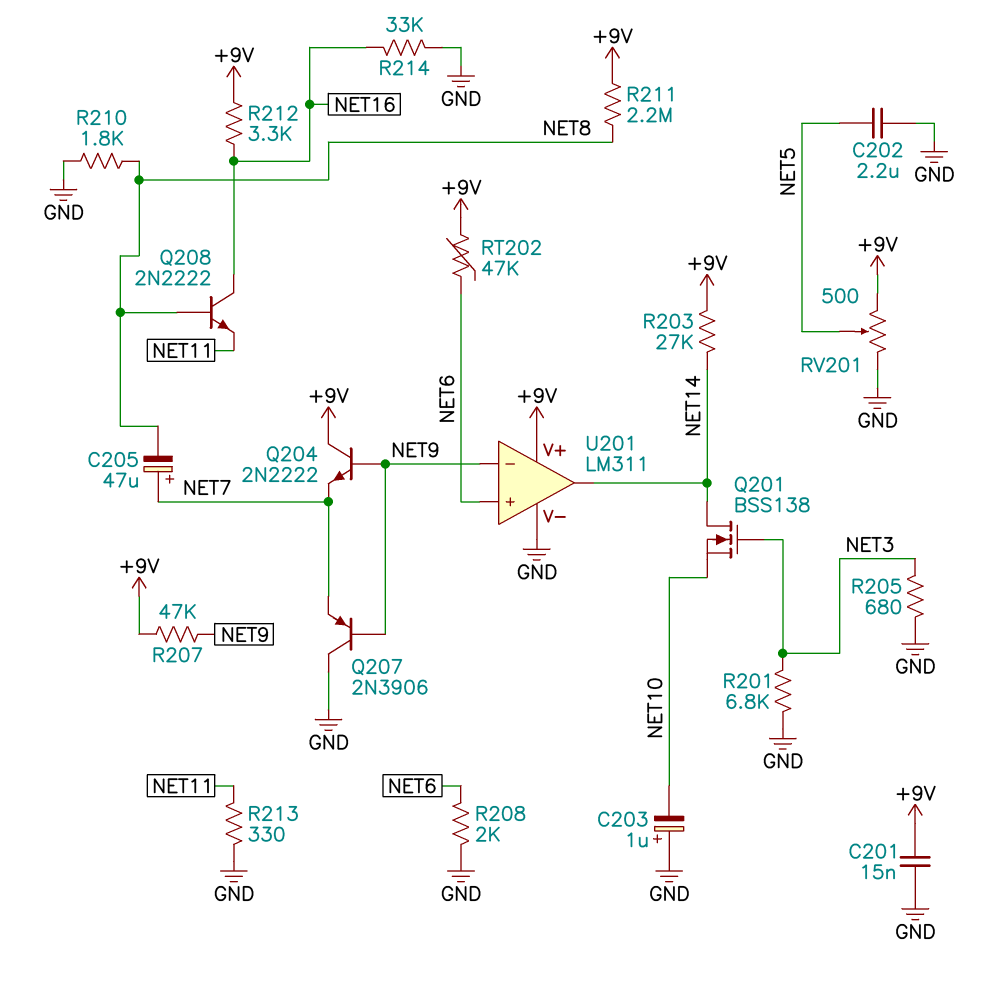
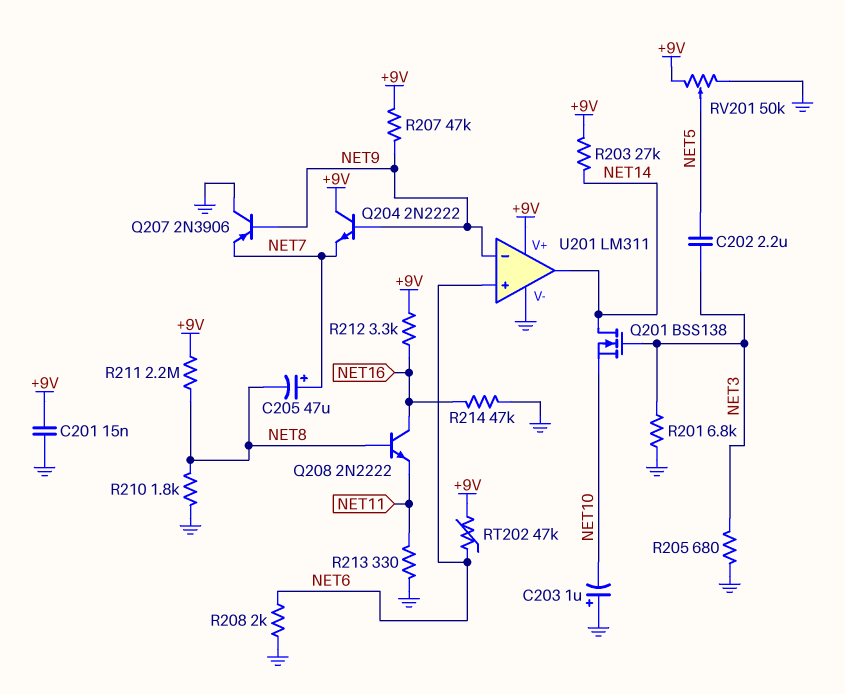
C202: 2.2uF (GND, NET5) -> 2.2uF (NET3, NET5)
R214: 33k (GND, NET16) -> 47k (GND, NET16)
RV201: 500 (+9V, GND, wiper NET5) -> 50k (+9V, GND, wiper NET5)

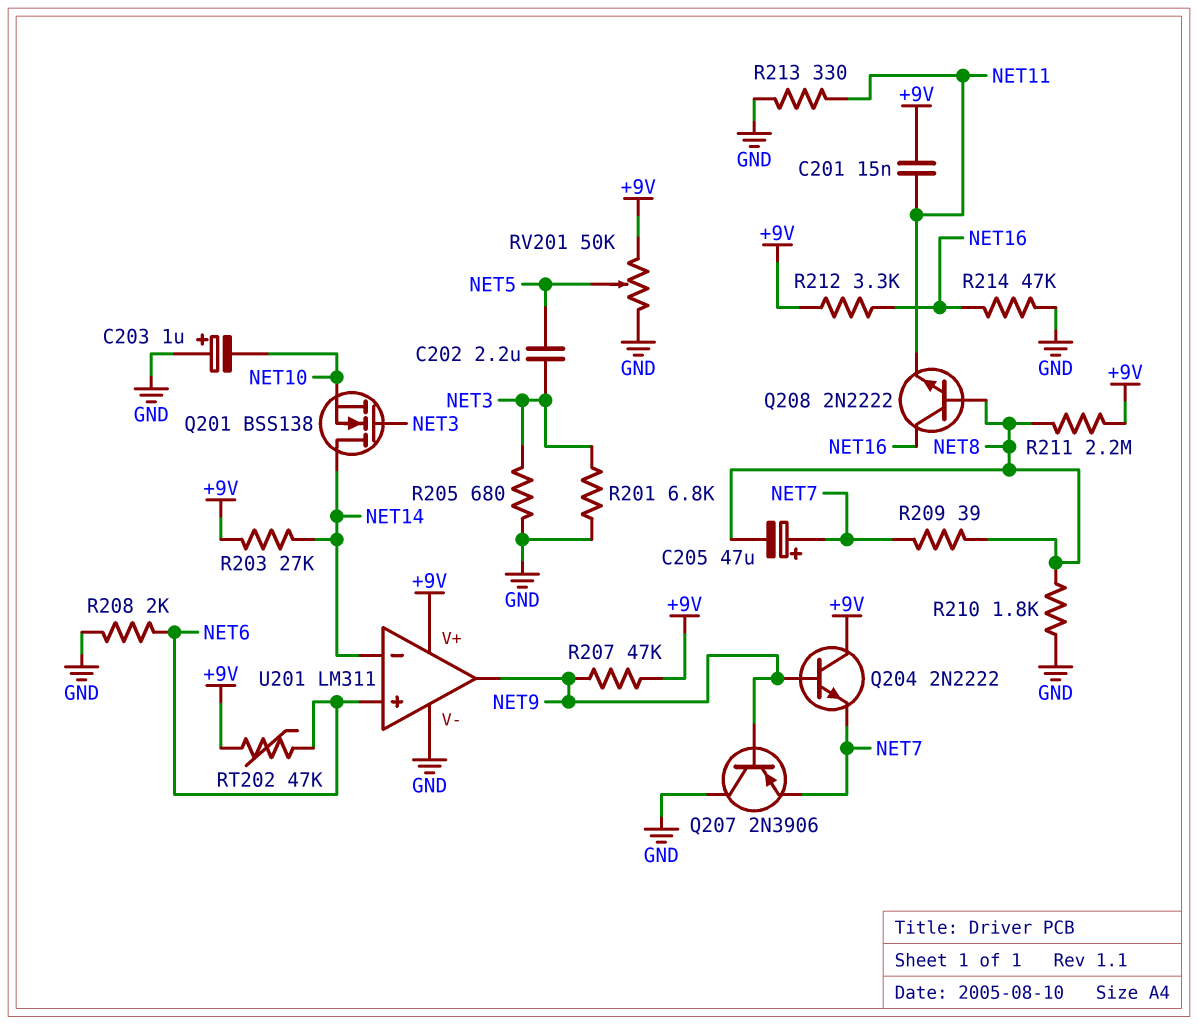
C201: 15nF (+9V, GND) -> 15nF (+9V, NET11)
R209: none -> 39 (NET7, NET8)
U201 pin in-: NET9 -> NET14
U201 pin out: NET14 -> NET9

